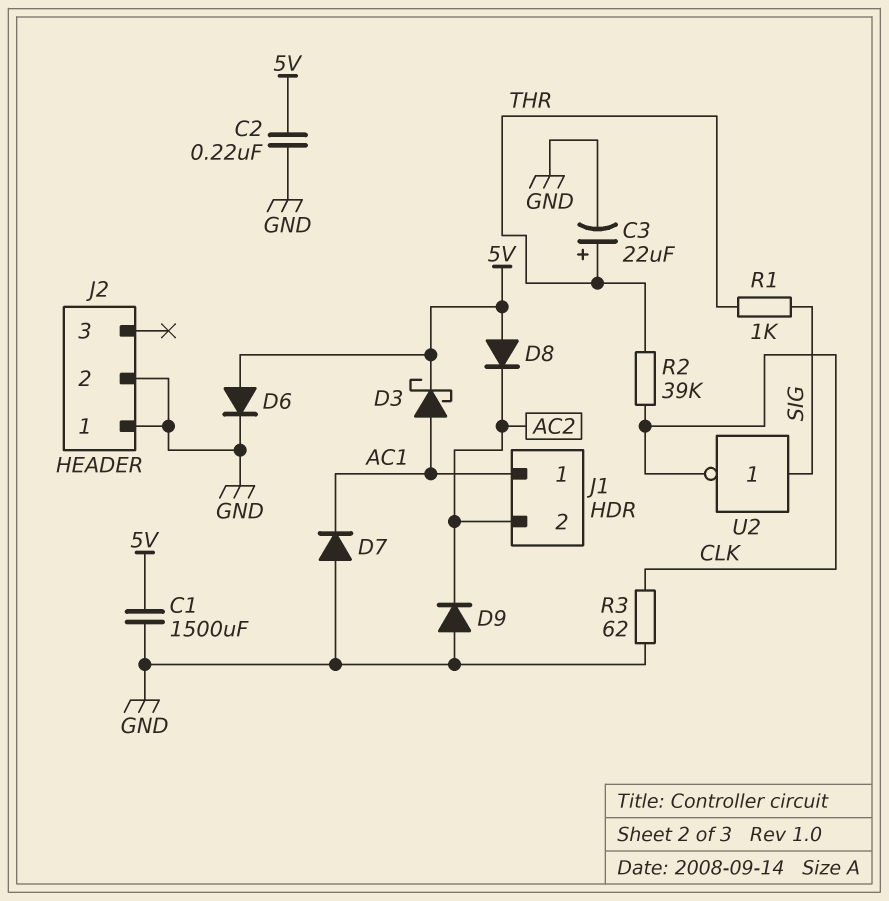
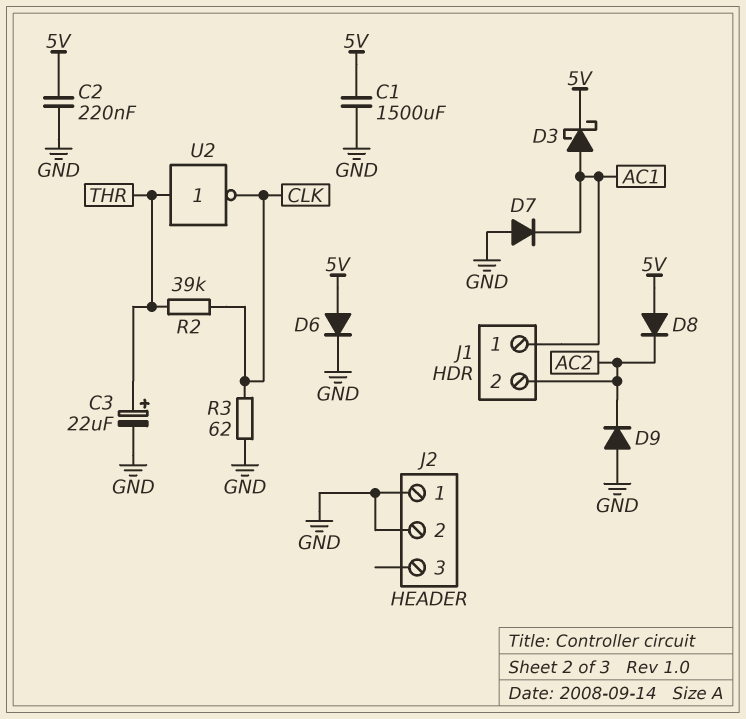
R1: 1k (SIG, THR) -> none
U2: NOT (in SIG, out CLK) -> NOT (in THR, out CLK)

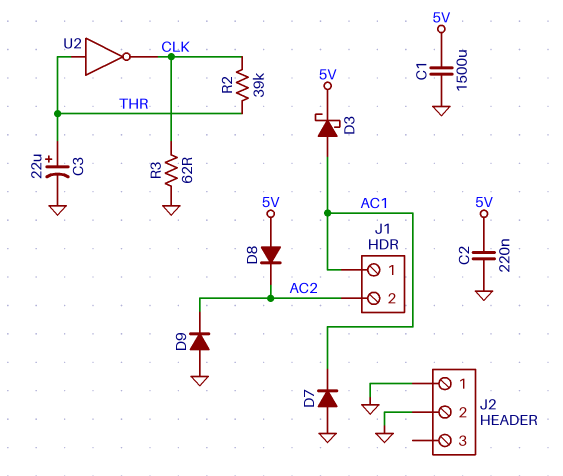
D6: diode (A 5V, K GND) -> none

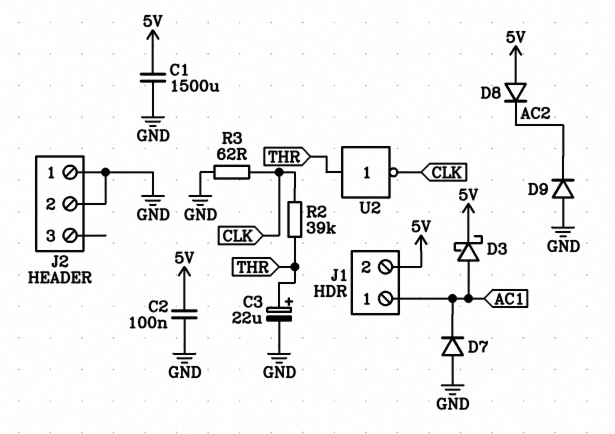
C2: 220nF (5V, GND) -> 100nF (5V, GND)
J1 pin 2: AC2 -> 5V

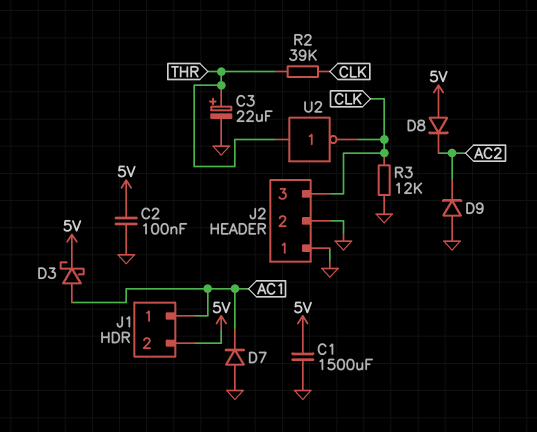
J2 pin 3: none -> CLK
R3: 62 (CLK, GND) -> 12k (CLK, GND)

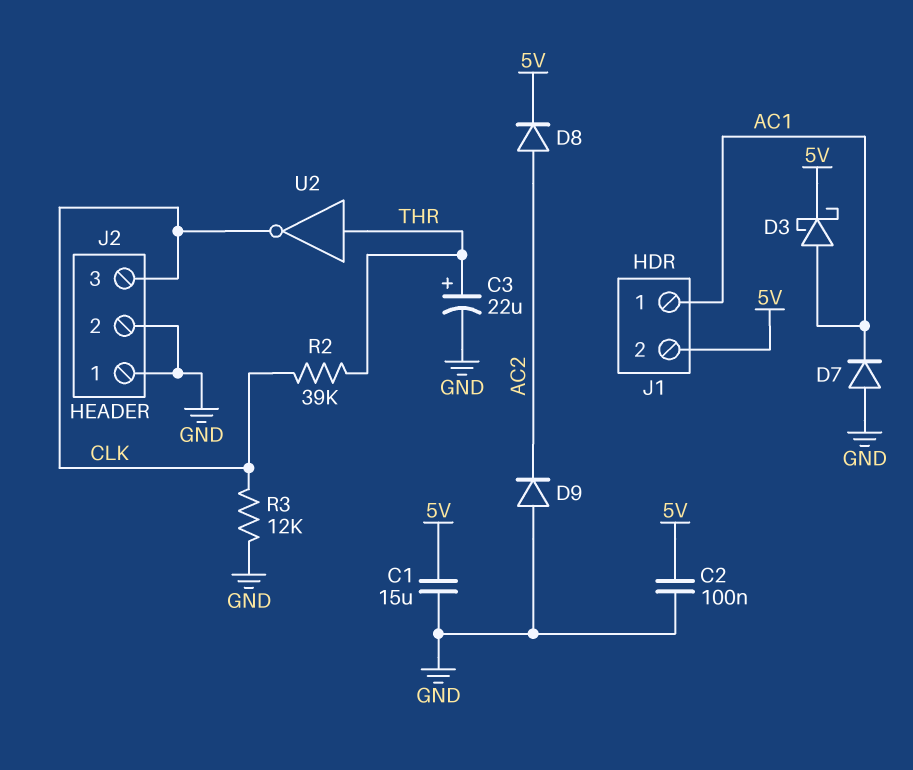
C1: 1500uF (5V, GND) -> 15uF (5V, GND)
D8: diode (A 5V, K AC2) -> diode (A AC2, K 5V)

